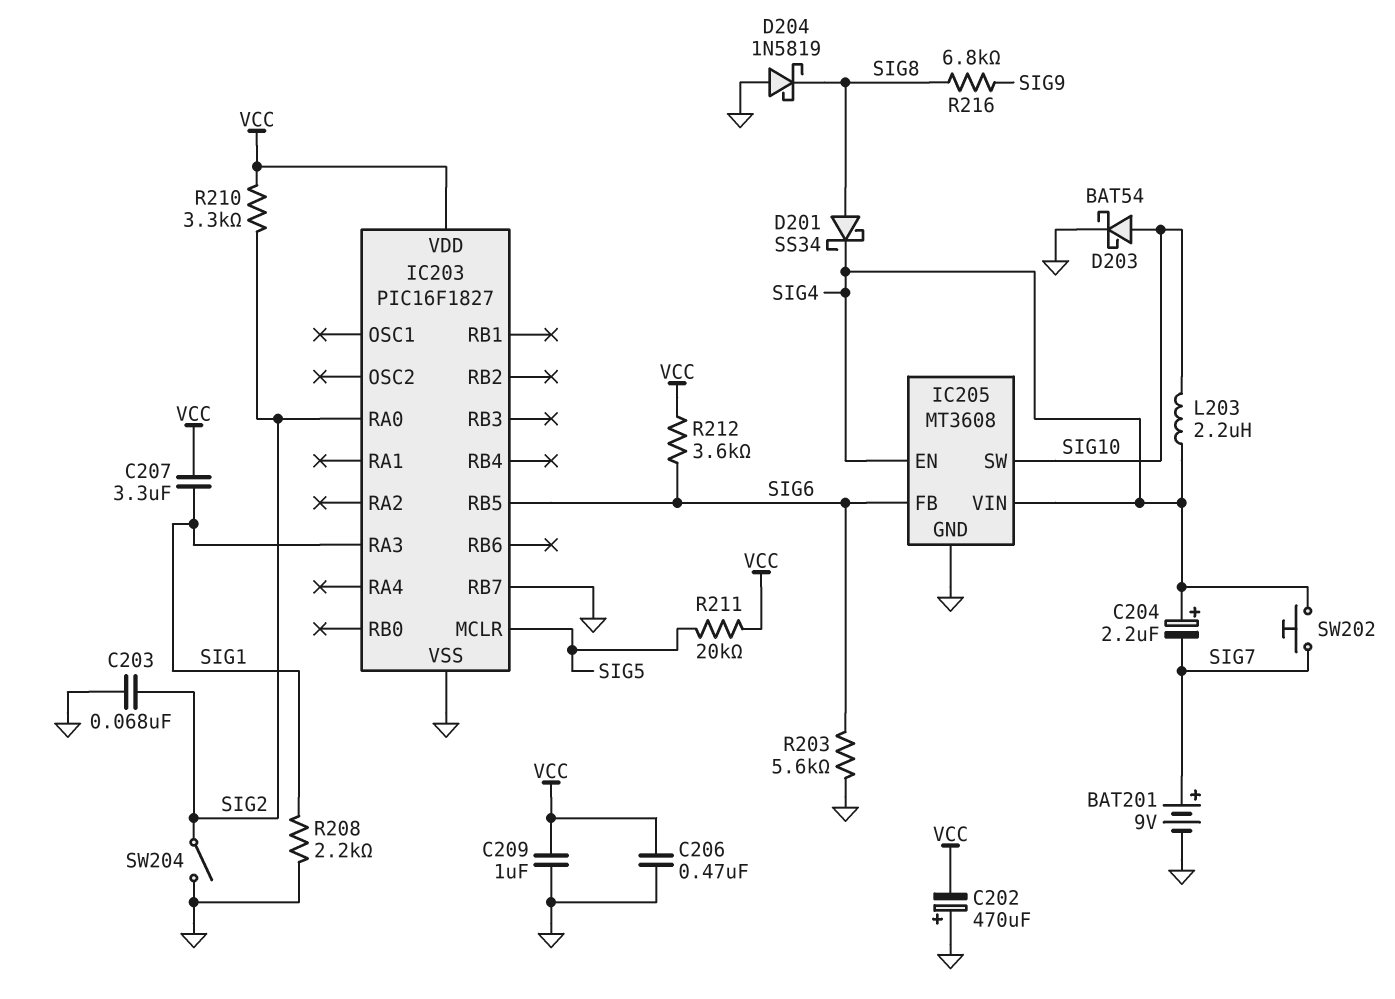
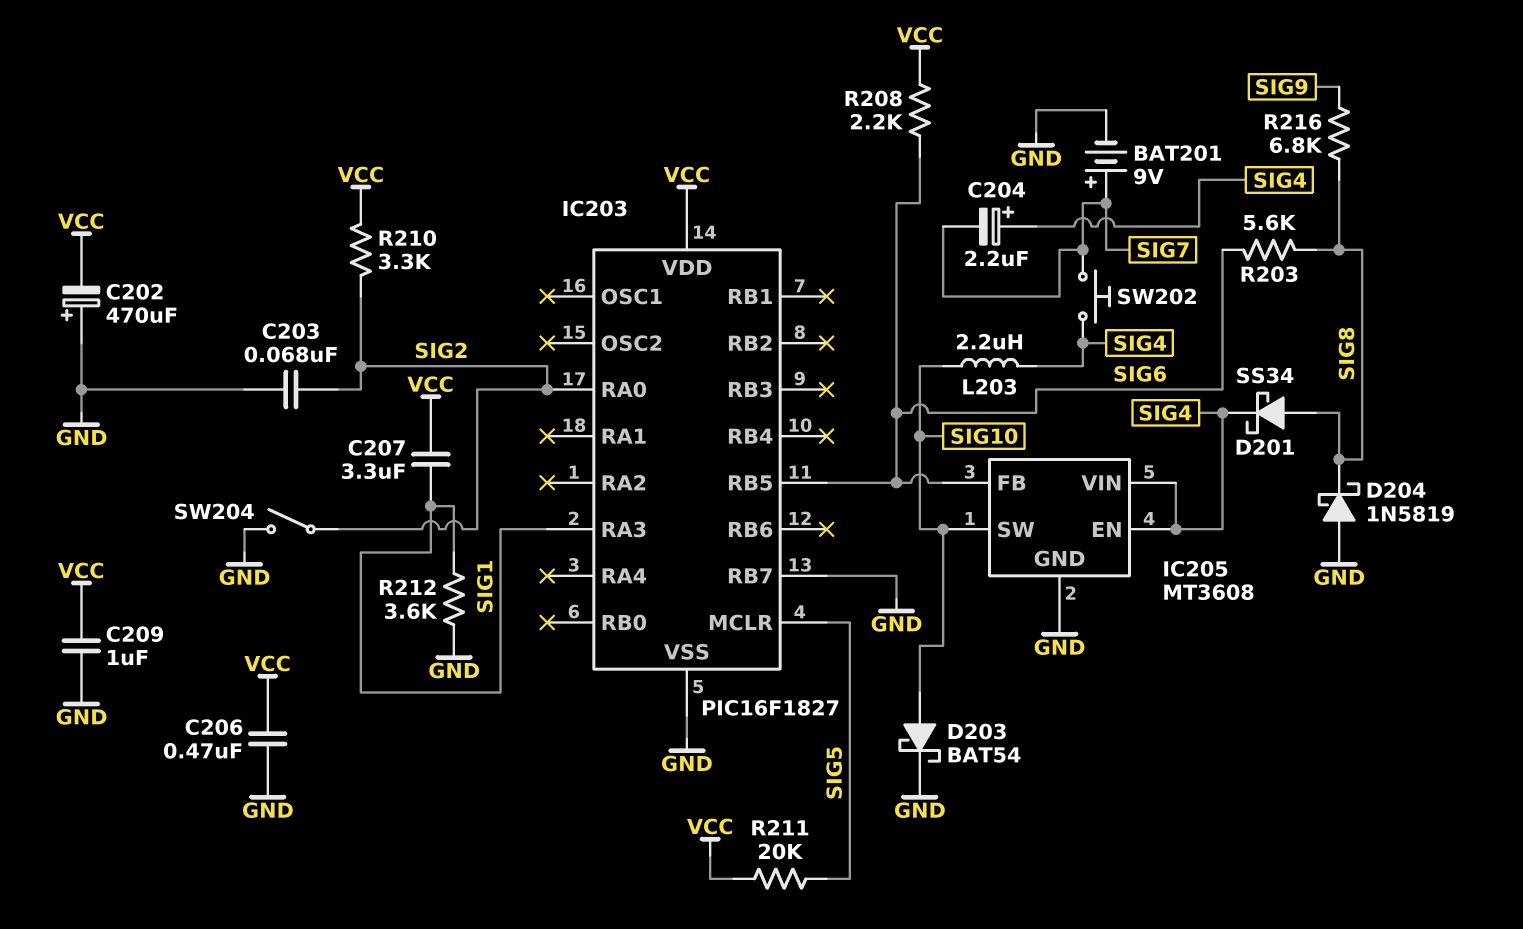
R203: 5.6k (GND, SIG6) -> 5.6k (SIG6, SIG8)
R208: 2.2k (GND, SIG1) -> 2.2k (SIG6, VCC)
R212: 3.6k (SIG6, VCC) -> 3.6k (GND, SIG1)

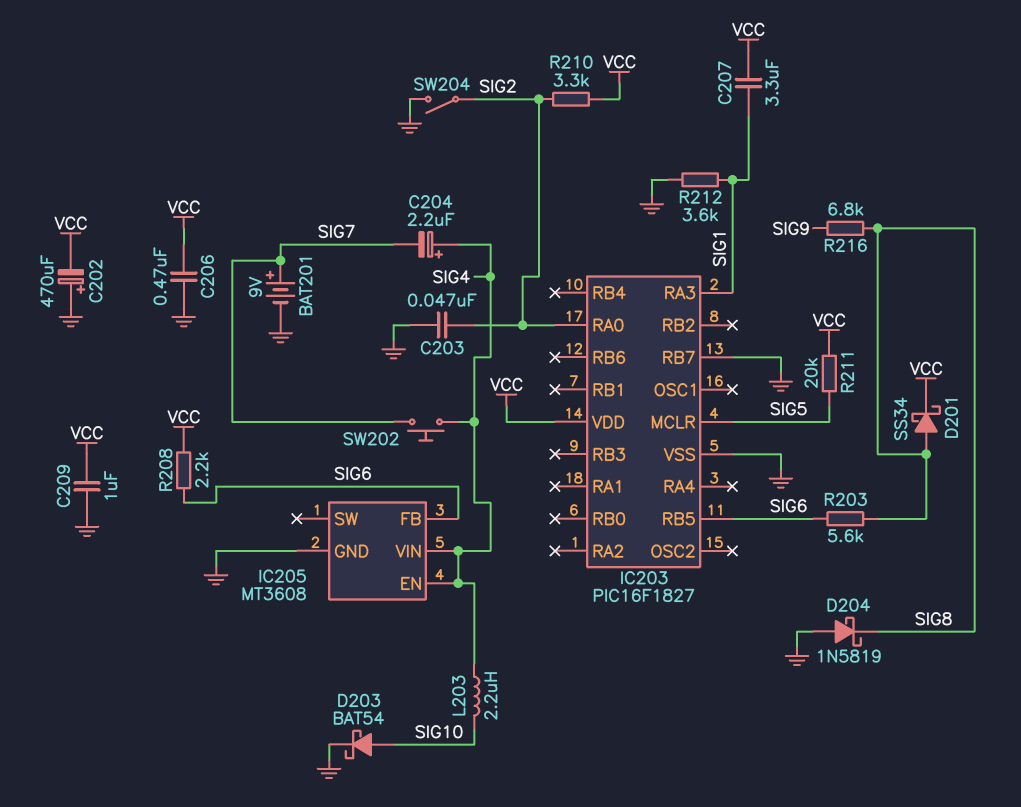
C203: 68nF (GND, SIG2) -> 47nF (GND, SIG2)
D201: schottky SS34 (A SIG8, K SIG4) -> schottky SS34 (A SIG8, K VCC)
IC205 pin SW: SIG10 -> none

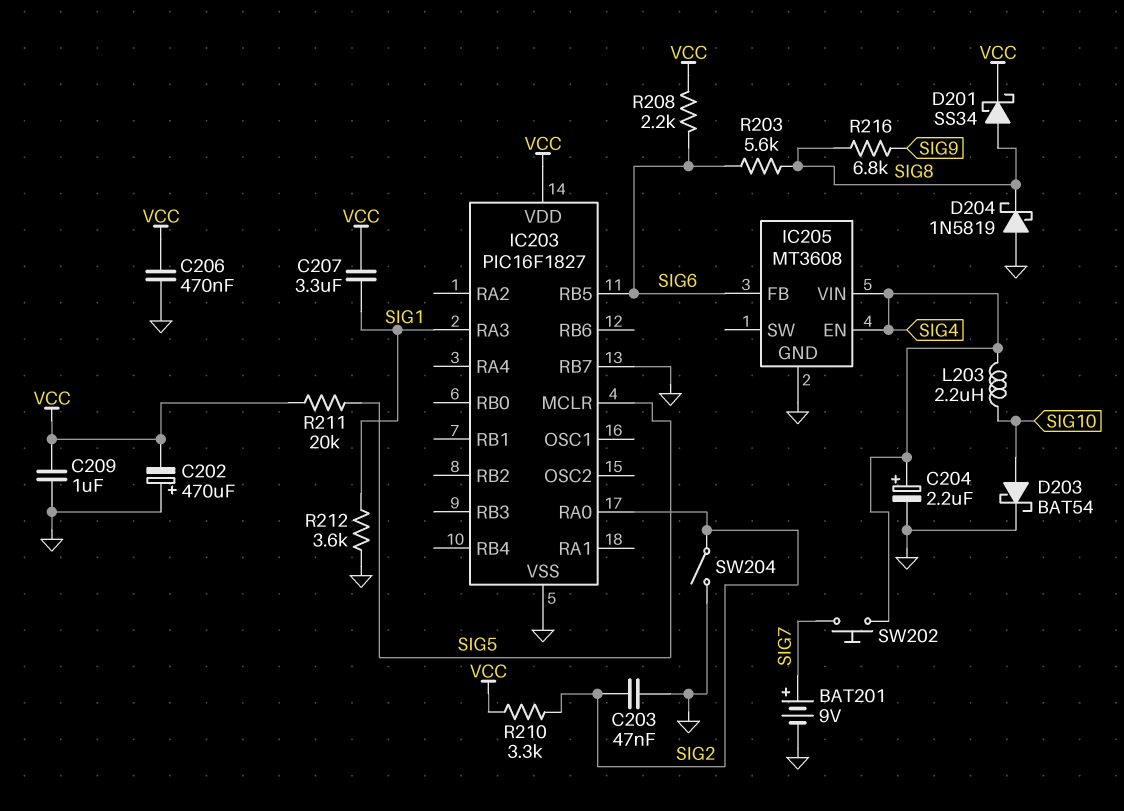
C204: 2.2uF (plus SIG4, minus SIG7) -> 2.2uF (plus SIG4, minus GND)

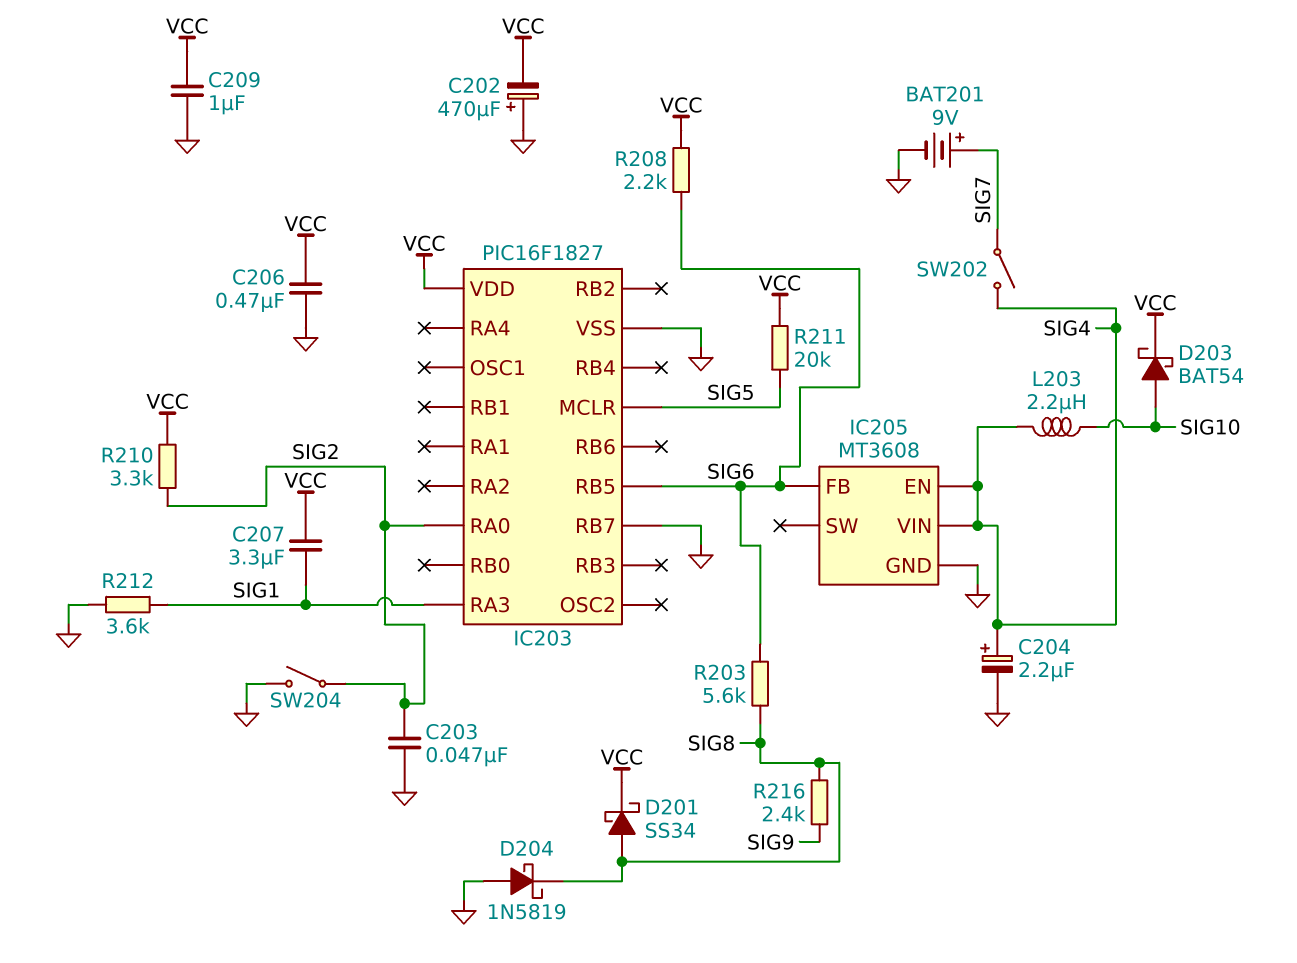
D203: schottky BAT54 (A SIG10, K GND) -> schottky BAT54 (A SIG10, K VCC)
R216: 6.8k (SIG8, SIG9) -> 2.4k (SIG8, SIG9)
SW202: button (SIG4, SIG7) -> switch (SIG4, SIG7)

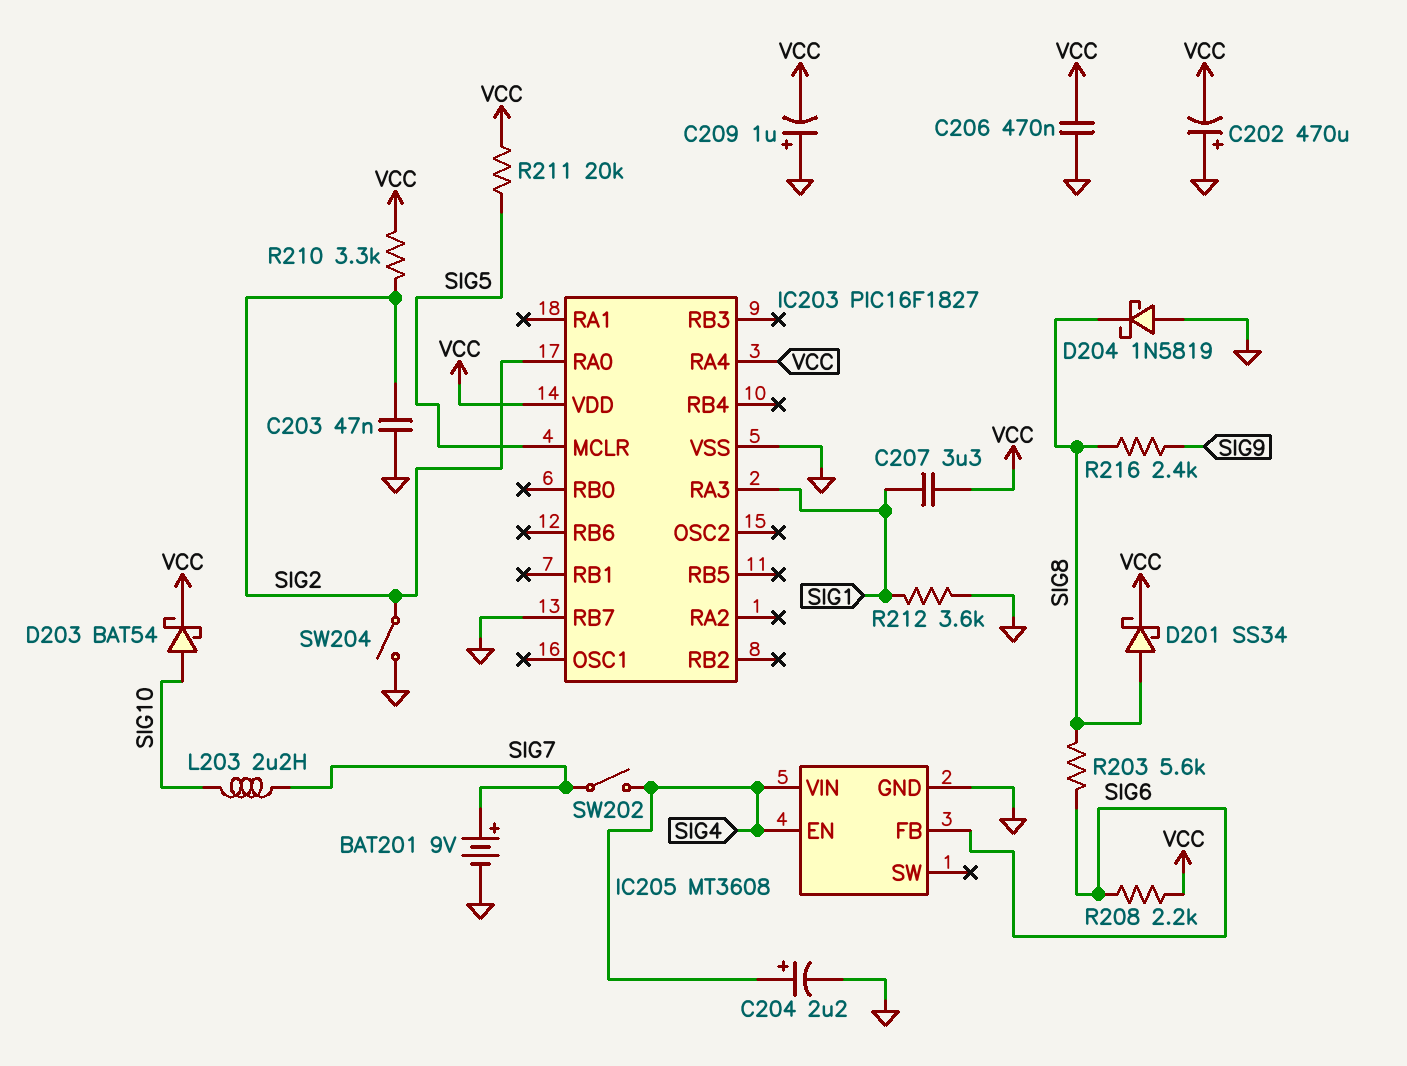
C209: 1uF (GND, VCC) -> 1uF (plus GND, minus VCC)
IC203 pin RA4: none -> VCC
IC203 pin RB5: SIG6 -> none
L203: 2.2uH (SIG4, SIG10) -> 2.2uH (SIG7, SIG10)

